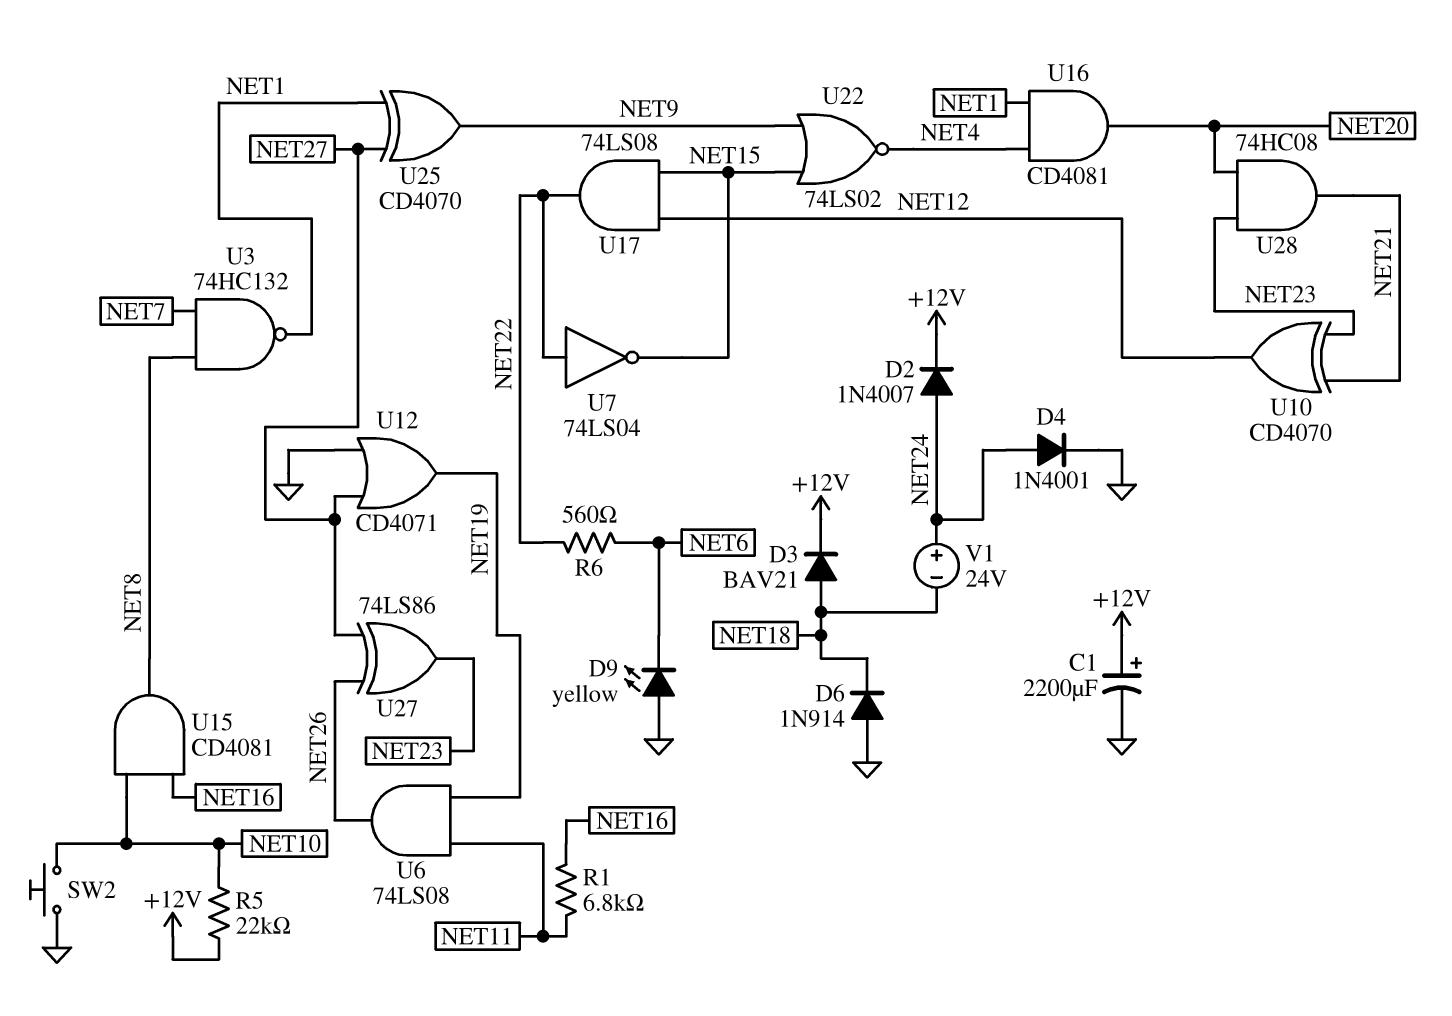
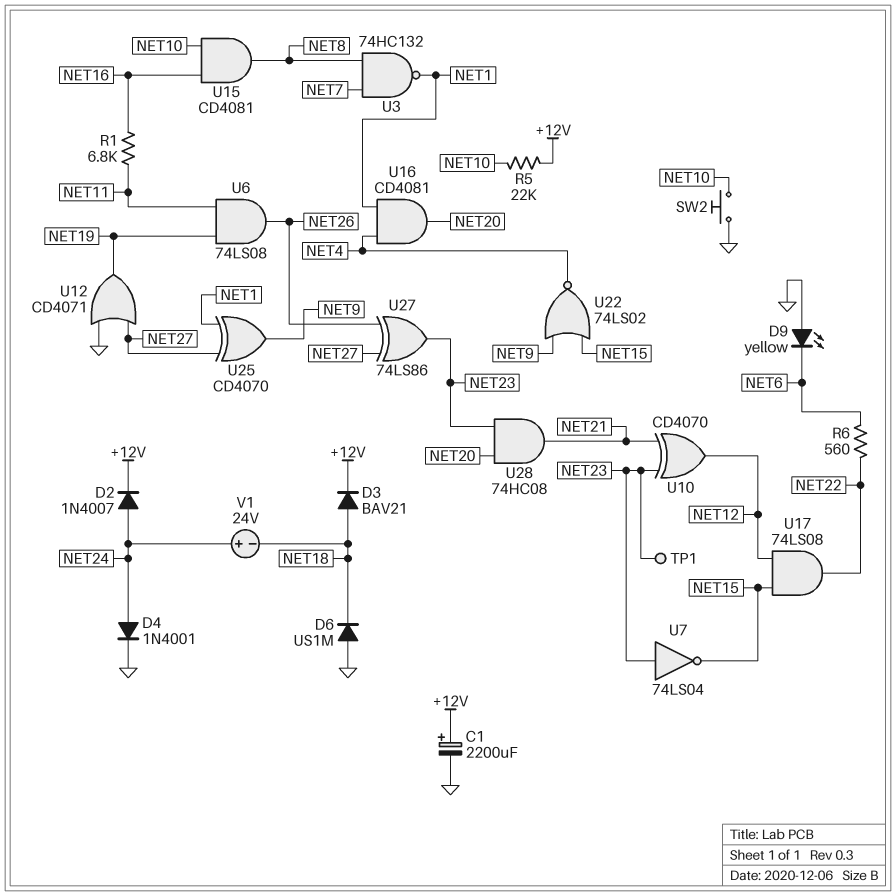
D6: diode 1N914 (A GND, K NET18) -> diode US1M (A GND, K NET18)
TP1: none -> test point (NET23)
U7: NOT 74LS04 (in NET22, out NET15) -> NOT 74LS04 (in NET23, out NET15)

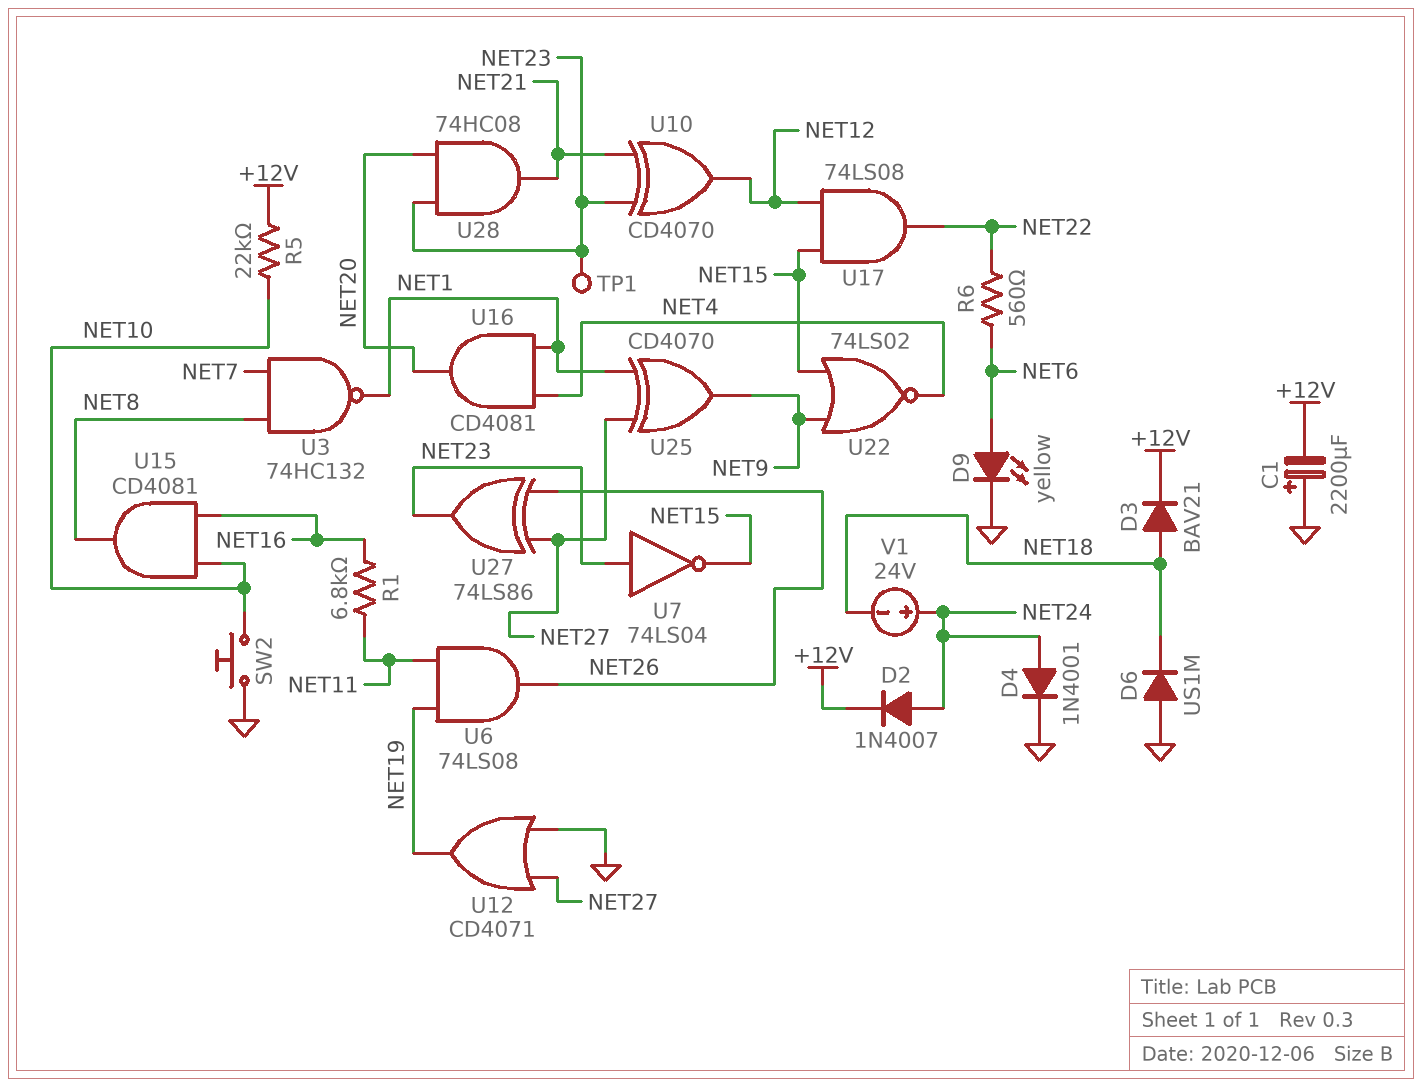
C1: 2200uF (plus +12V, minus GND) -> 2200uF (plus GND, minus +12V)
D9: LED yellow (A GND, K NET6) -> LED yellow (A NET6, K GND)

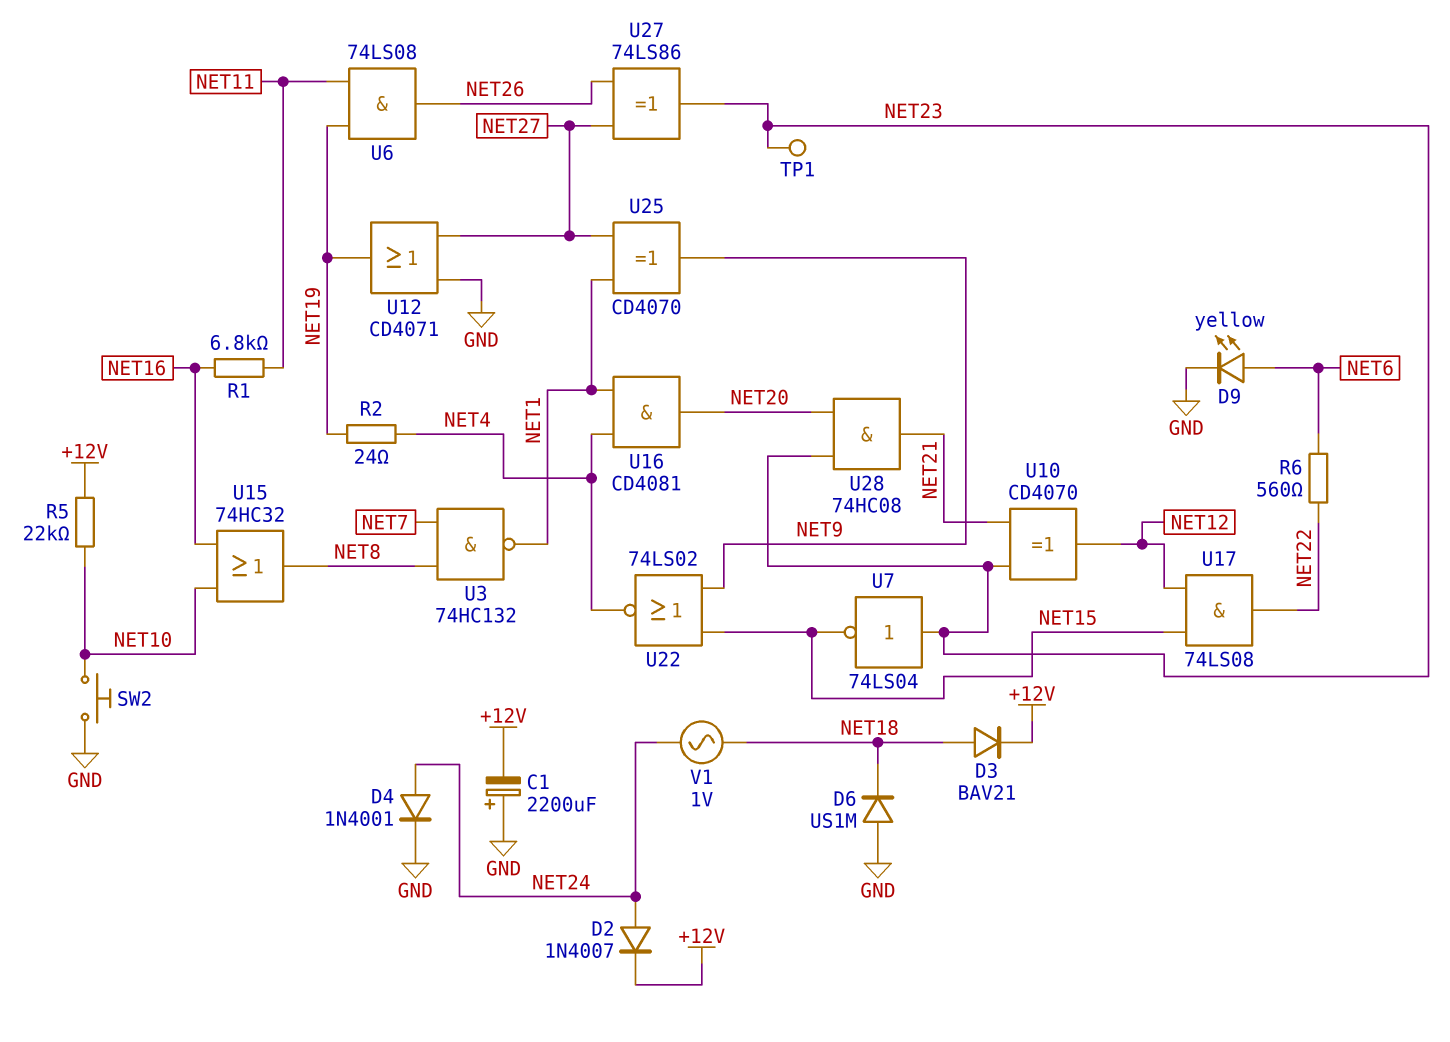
R2: none -> 24 (NET4, NET19)
U15: AND CD4081 (in NET10, in NET16, out NET8) -> OR 74HC32 (in NET10, in NET16, out NET8)
V1: 24V (plus NET24, minus NET18) -> AC 1V (NET18, NET24)

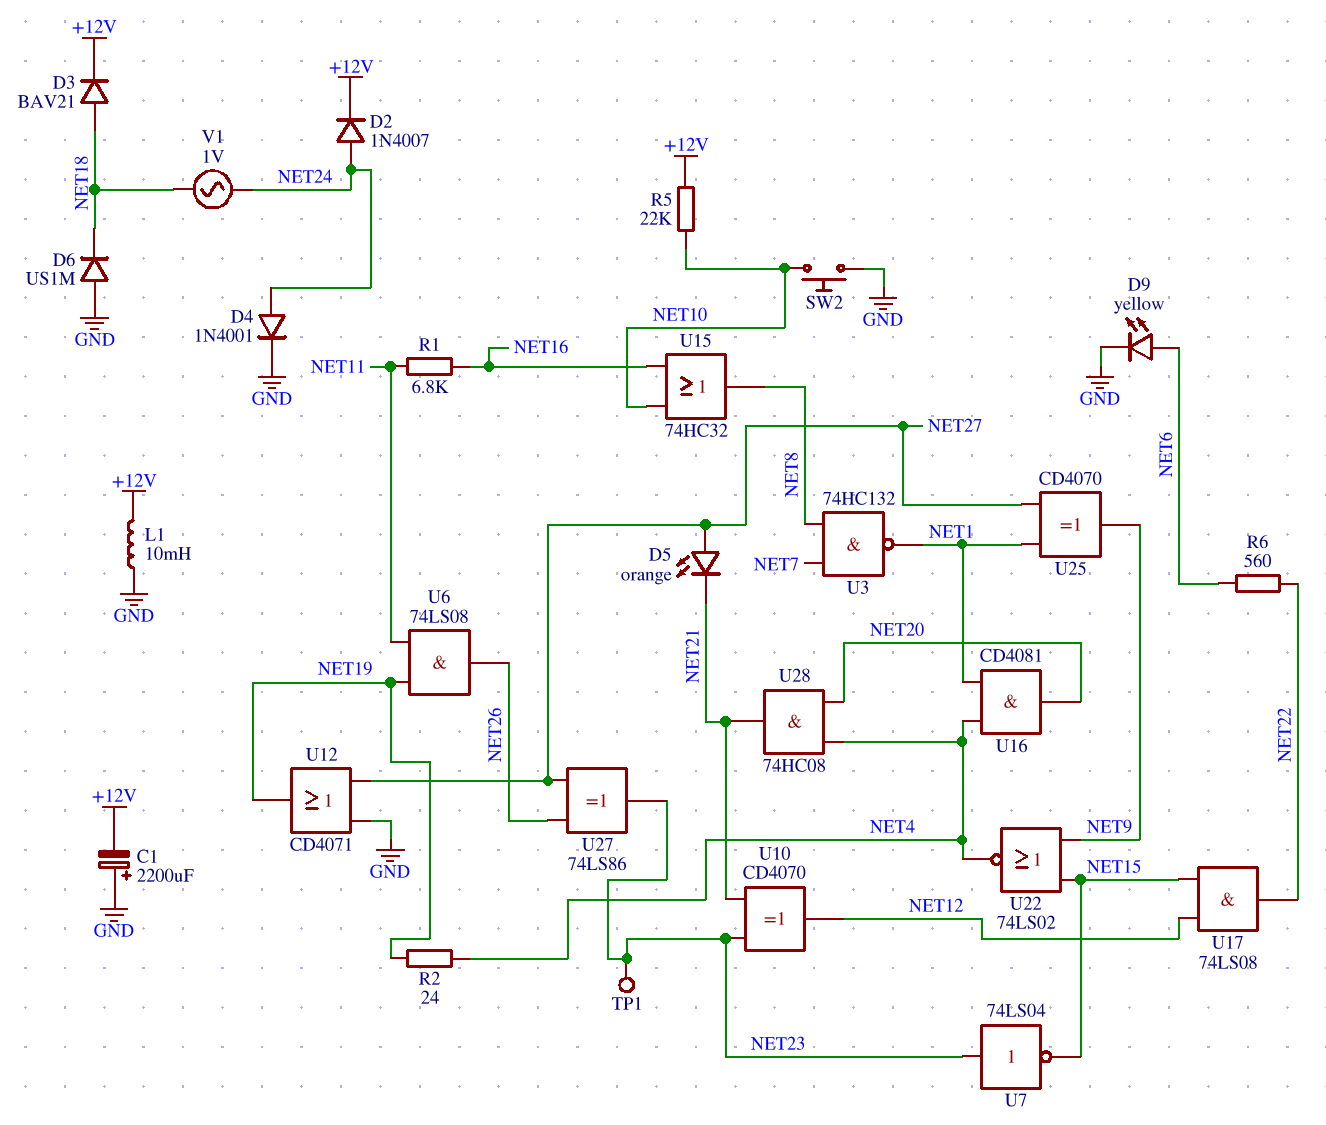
D5: none -> LED orange (A NET27, K NET21)
L1: none -> 10mH (+12V, GND)
U28: AND 74HC08 (in NET20, in NET23, out NET21) -> AND 74HC08 (in NET4, in NET20, out NET21)

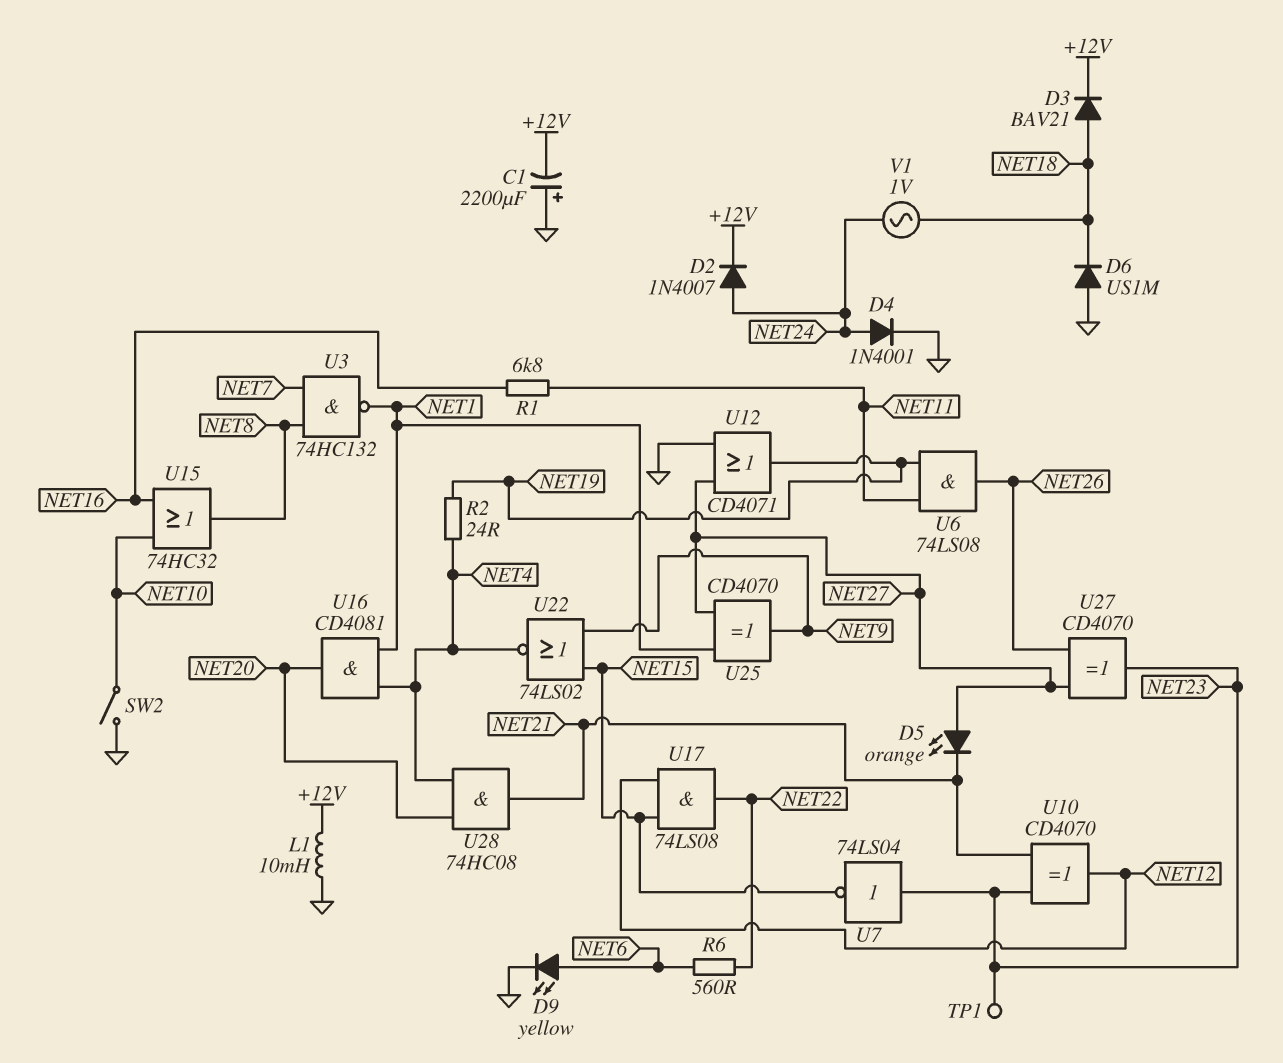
R5: 22k (+12V, NET10) -> none
SW2: button (GND, NET10) -> switch (GND, NET10)
U27: XOR 74LS86 (in NET26, in NET27, out NET23) -> XOR CD4070 (in NET26, in NET27, out NET23)

